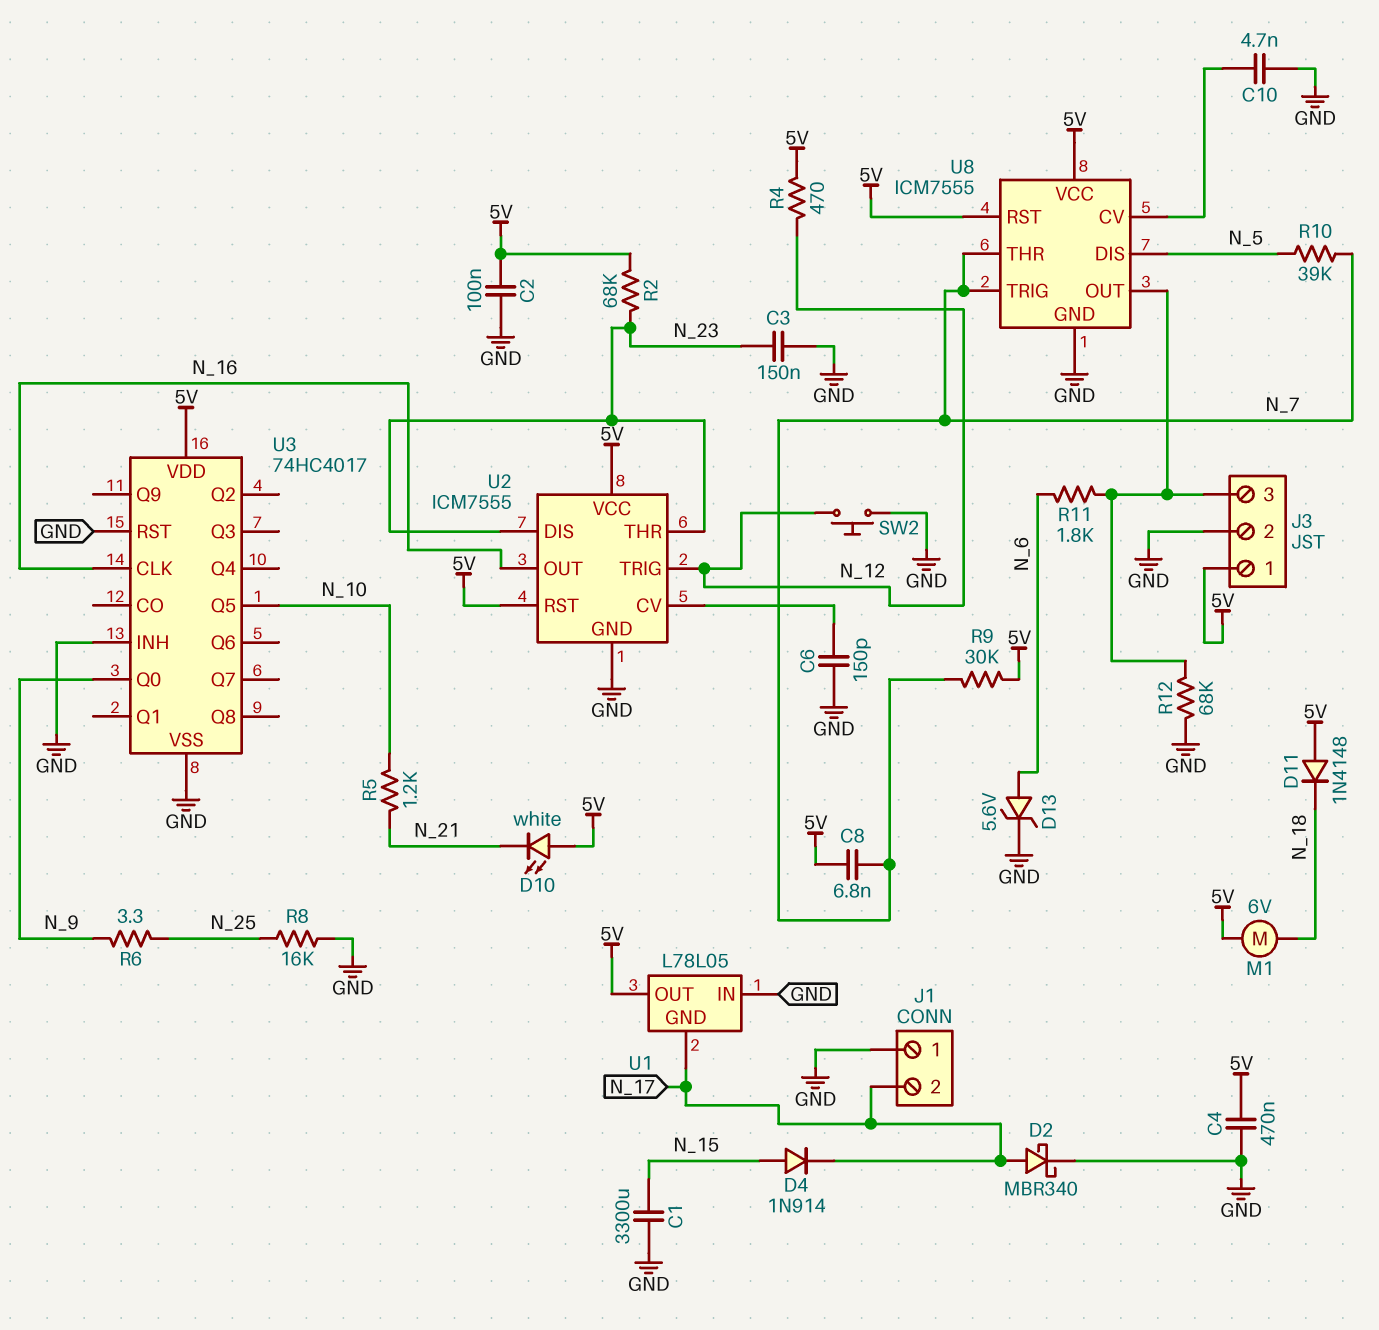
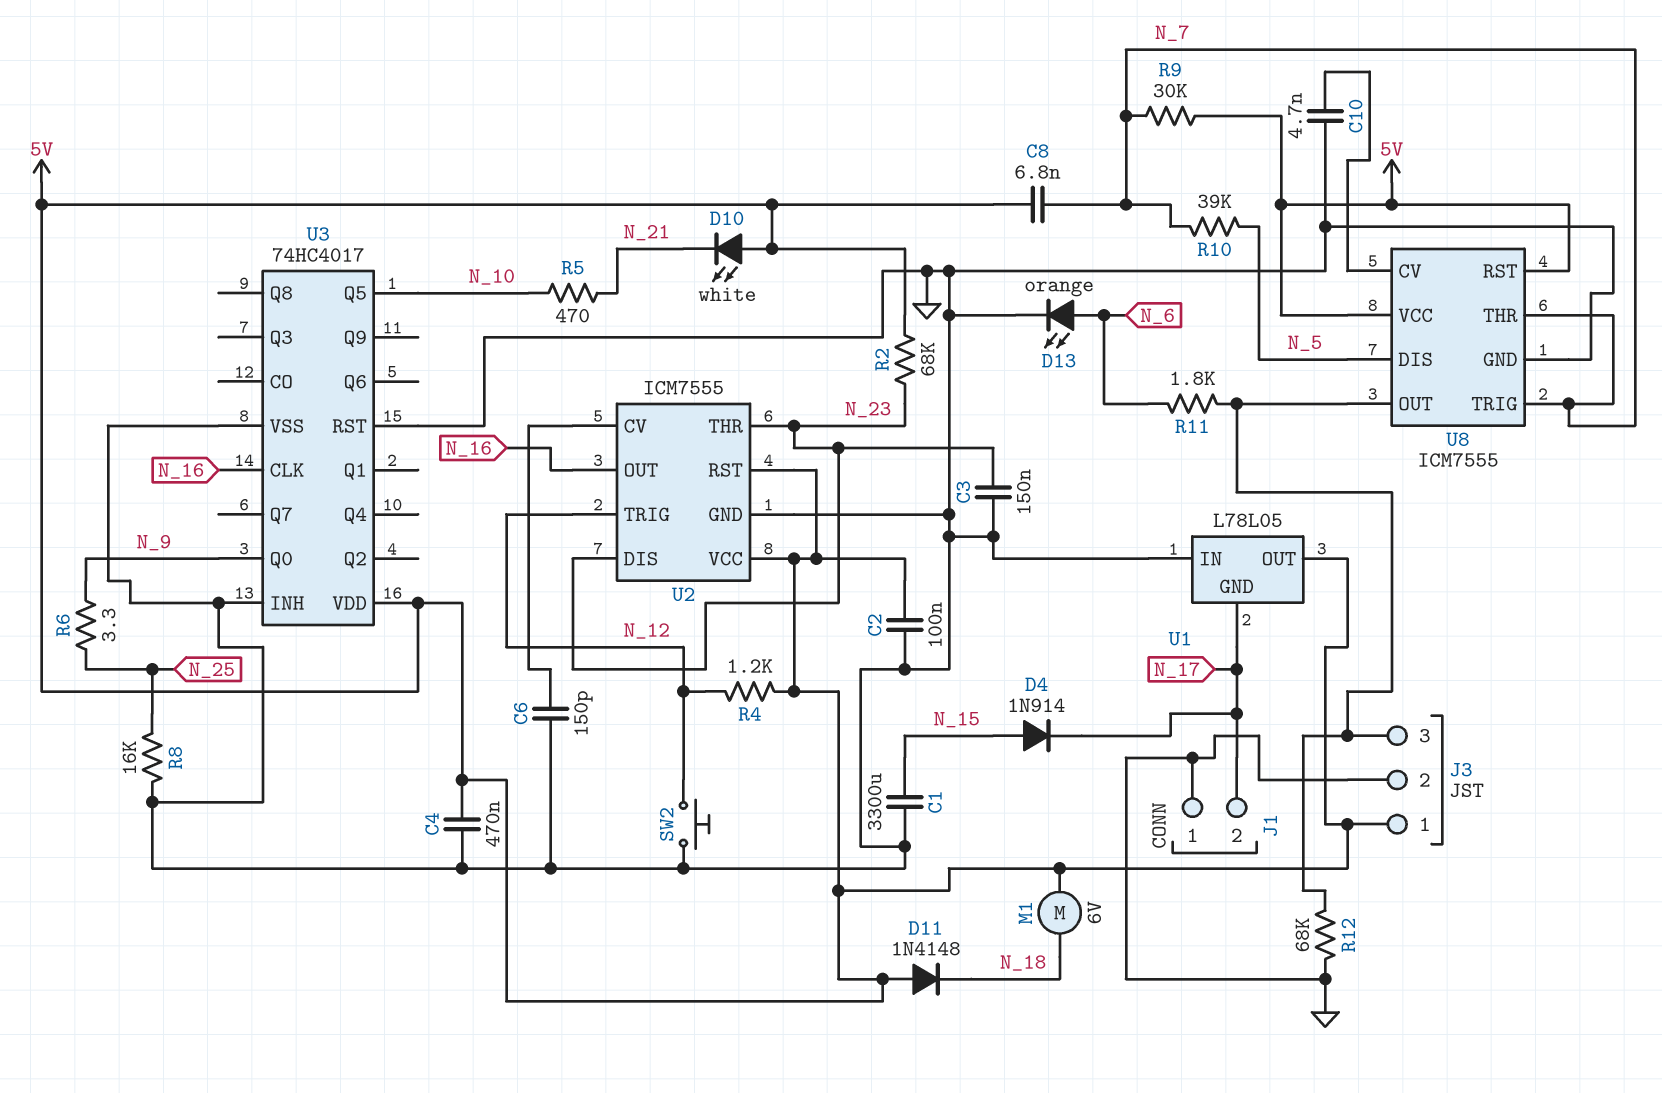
D2: schottky MBR340 (A N_17, K GND) -> none
D13: zener 5.6V (A N_6, K GND) -> LED orange (A N_6, K GND)
R4: 470 (5V, N_12) -> 1.2k (5V, N_12)
R5: 1.2k (N_10, N_21) -> 470 (N_10, N_21)

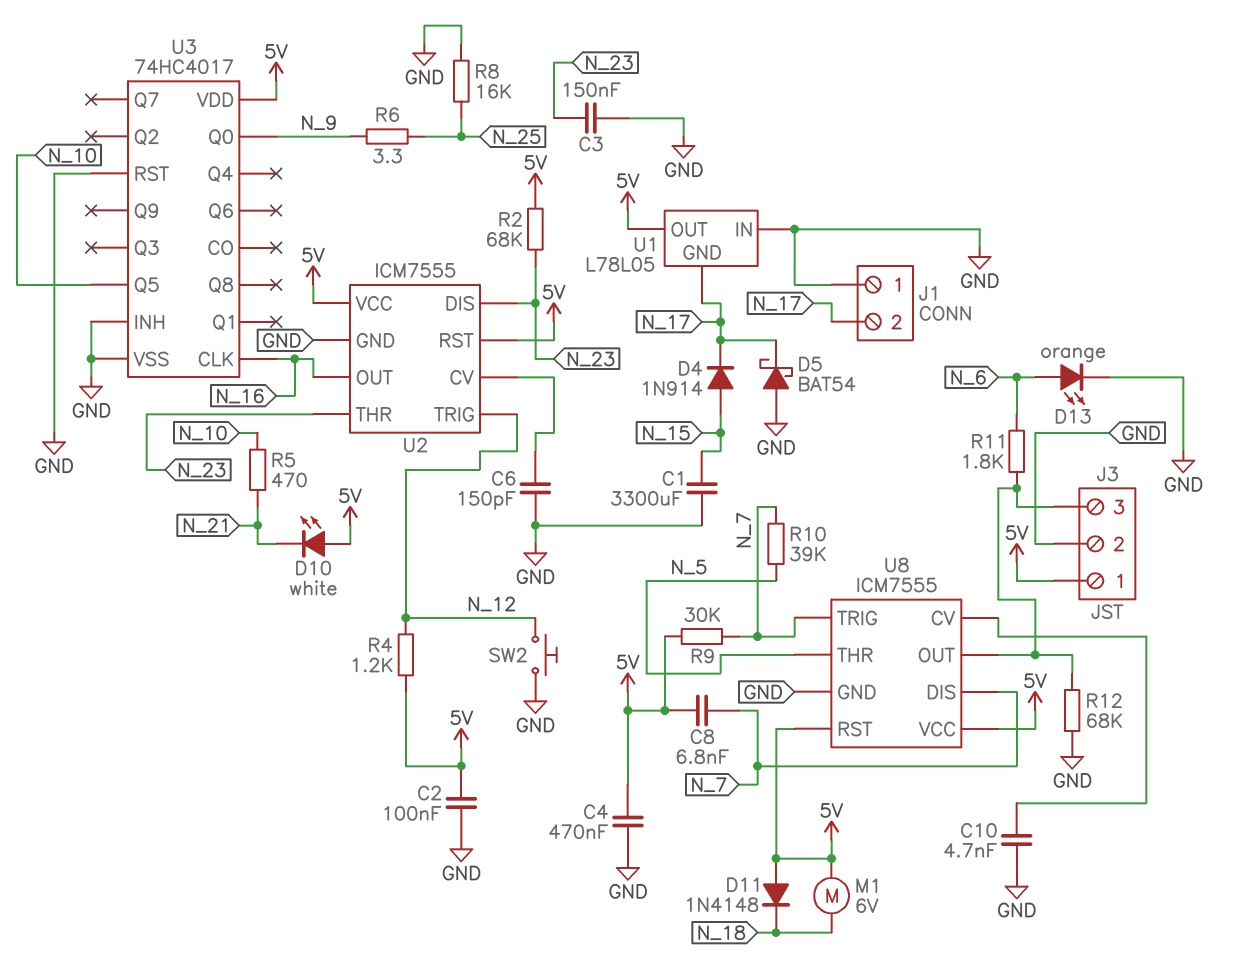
D5: none -> schottky BAT54 (A GND, K N_17)
U8 pin DIS: N_5 -> N_7
U8 pin THR: N_7 -> N_5

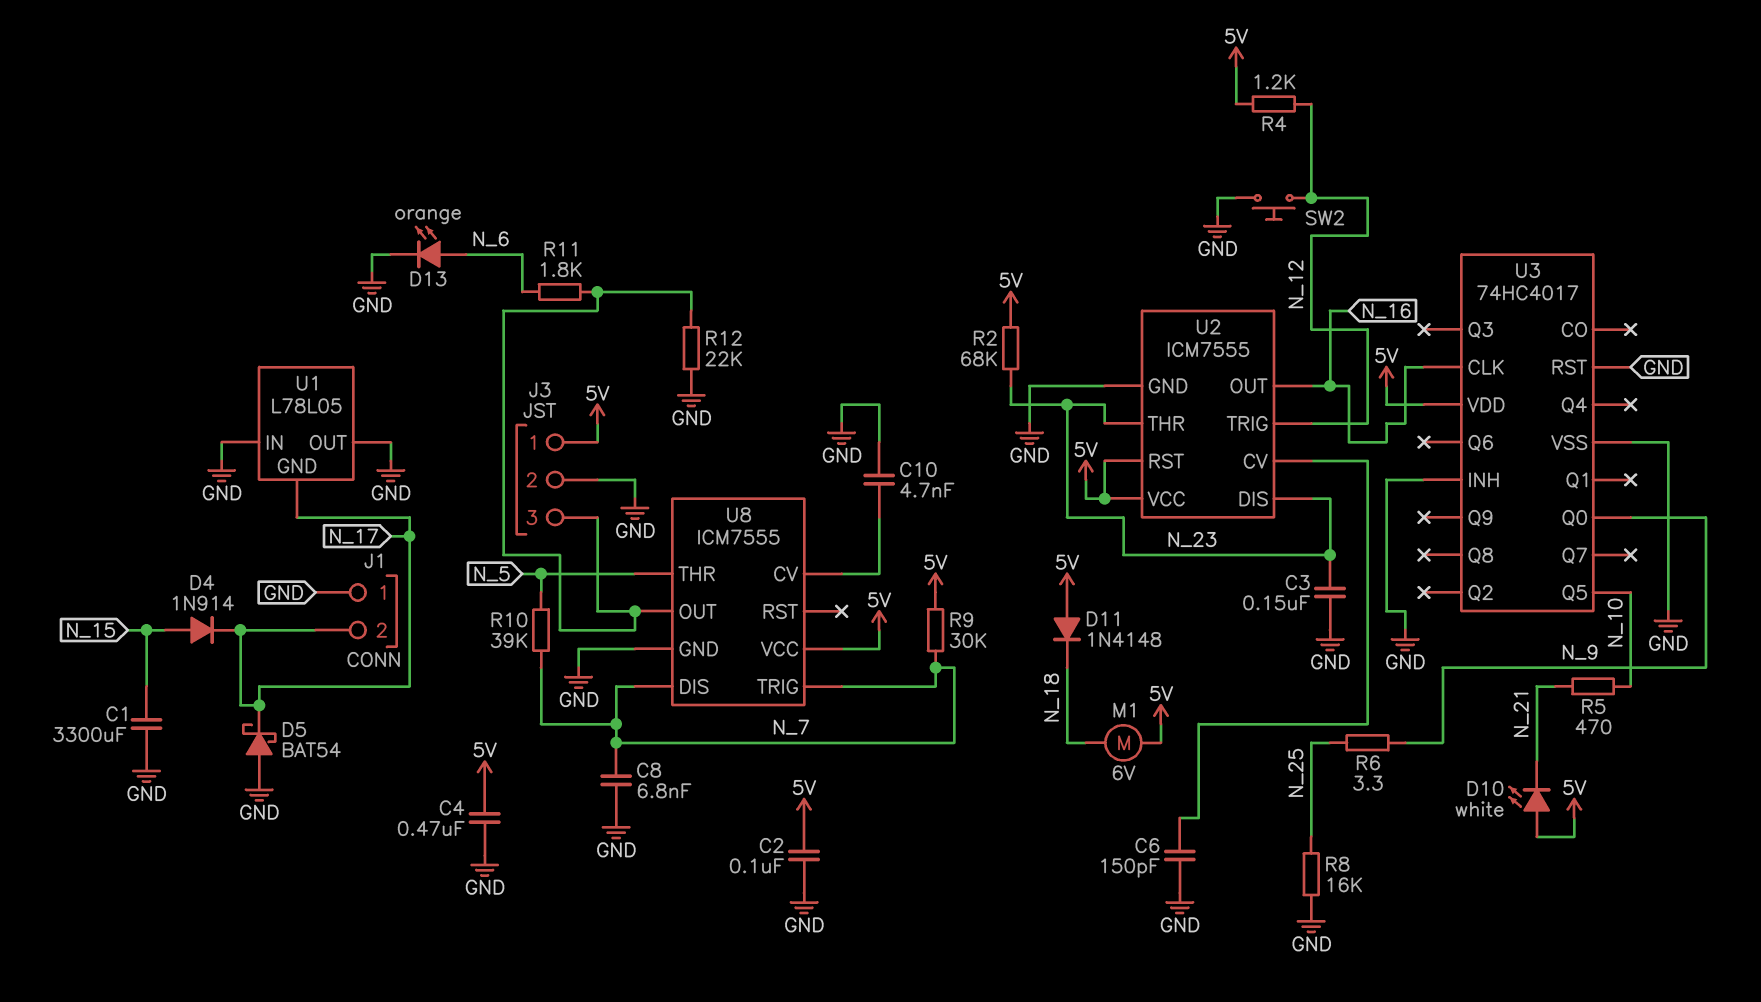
C8: 6.8nF (5V, N_7) -> 6.8nF (GND, N_7)
R12: 68k (GND, J3/3) -> 22k (GND, J3/3)
U1 pin OUT: 5V -> GND
U8 pin RST: 5V -> none

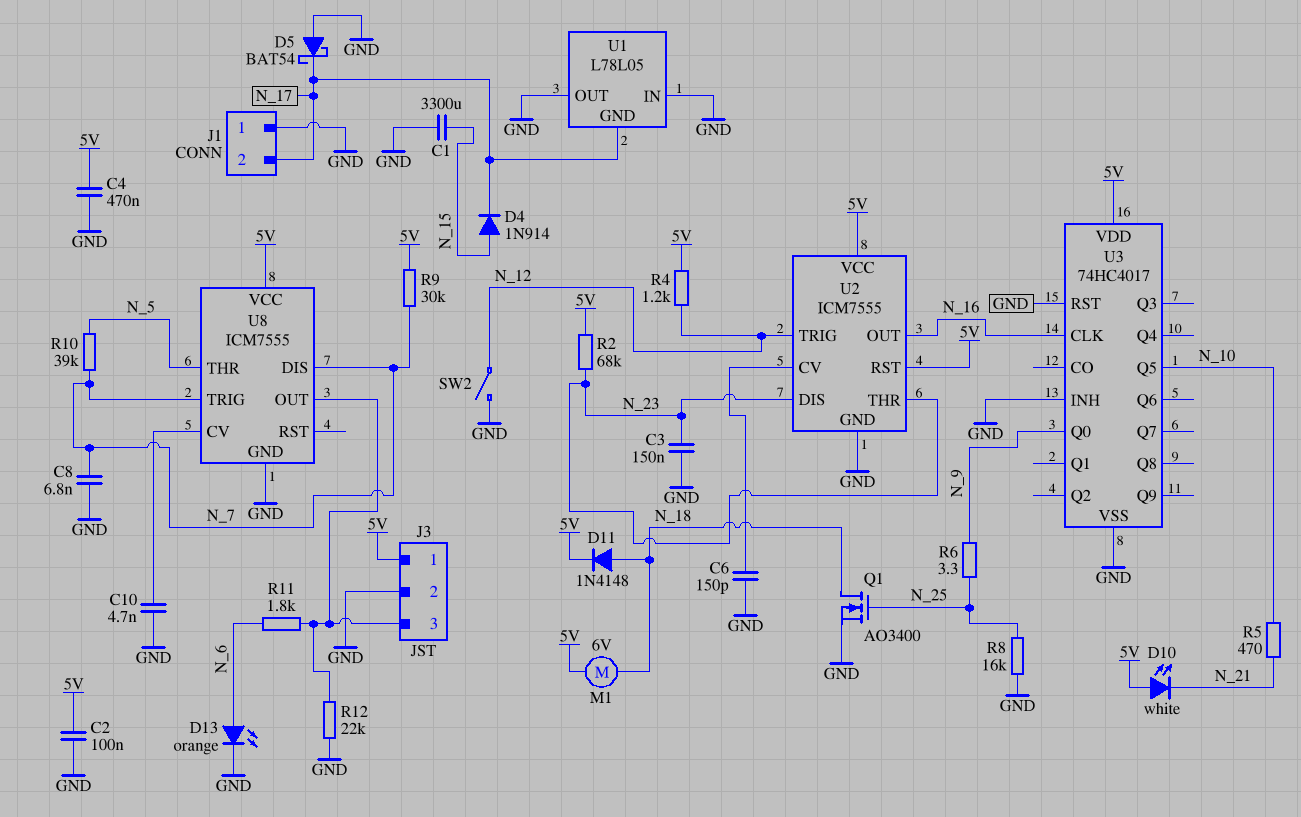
D11: diode 1N4148 (A 5V, K N_18) -> diode 1N4148 (A N_18, K 5V)
Q1: none -> NMOS AO3400 (G N_25, D N_18, S GND)
SW2: button (GND, N_12) -> switch (GND, N_12)

